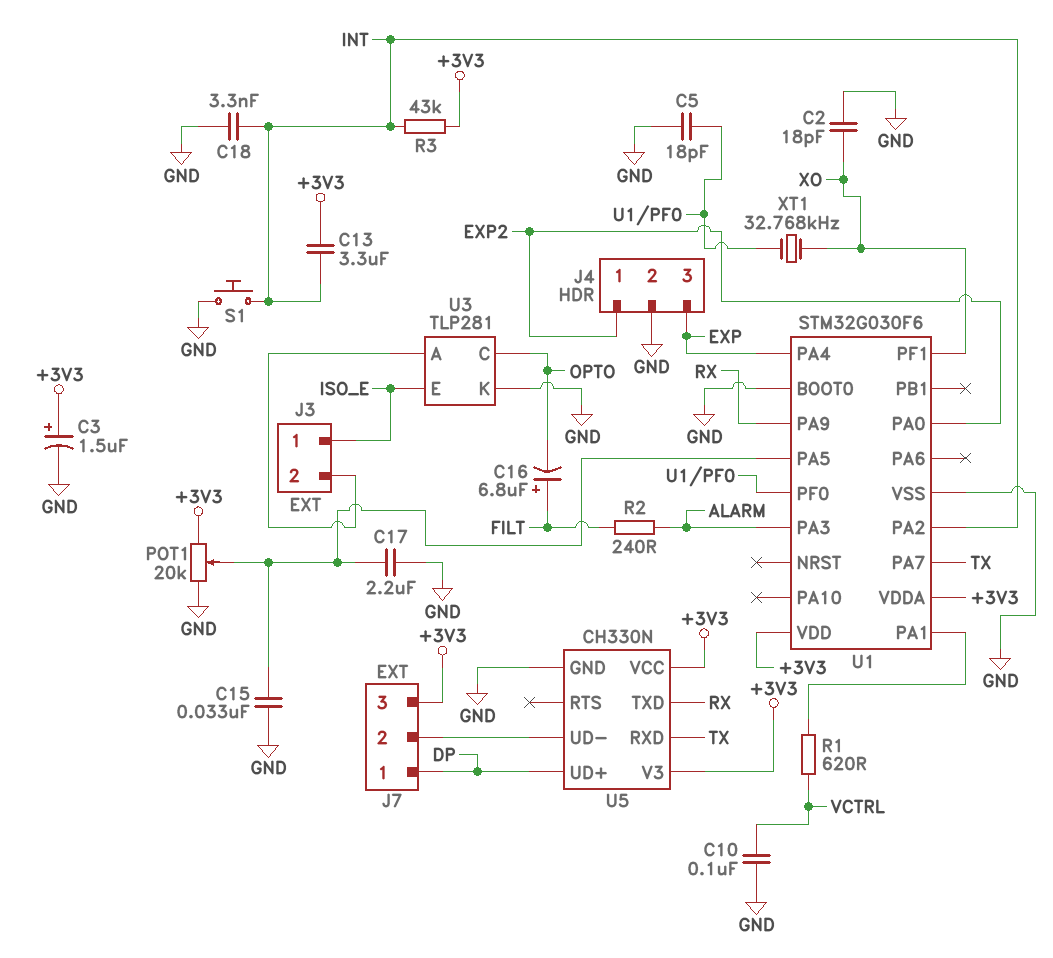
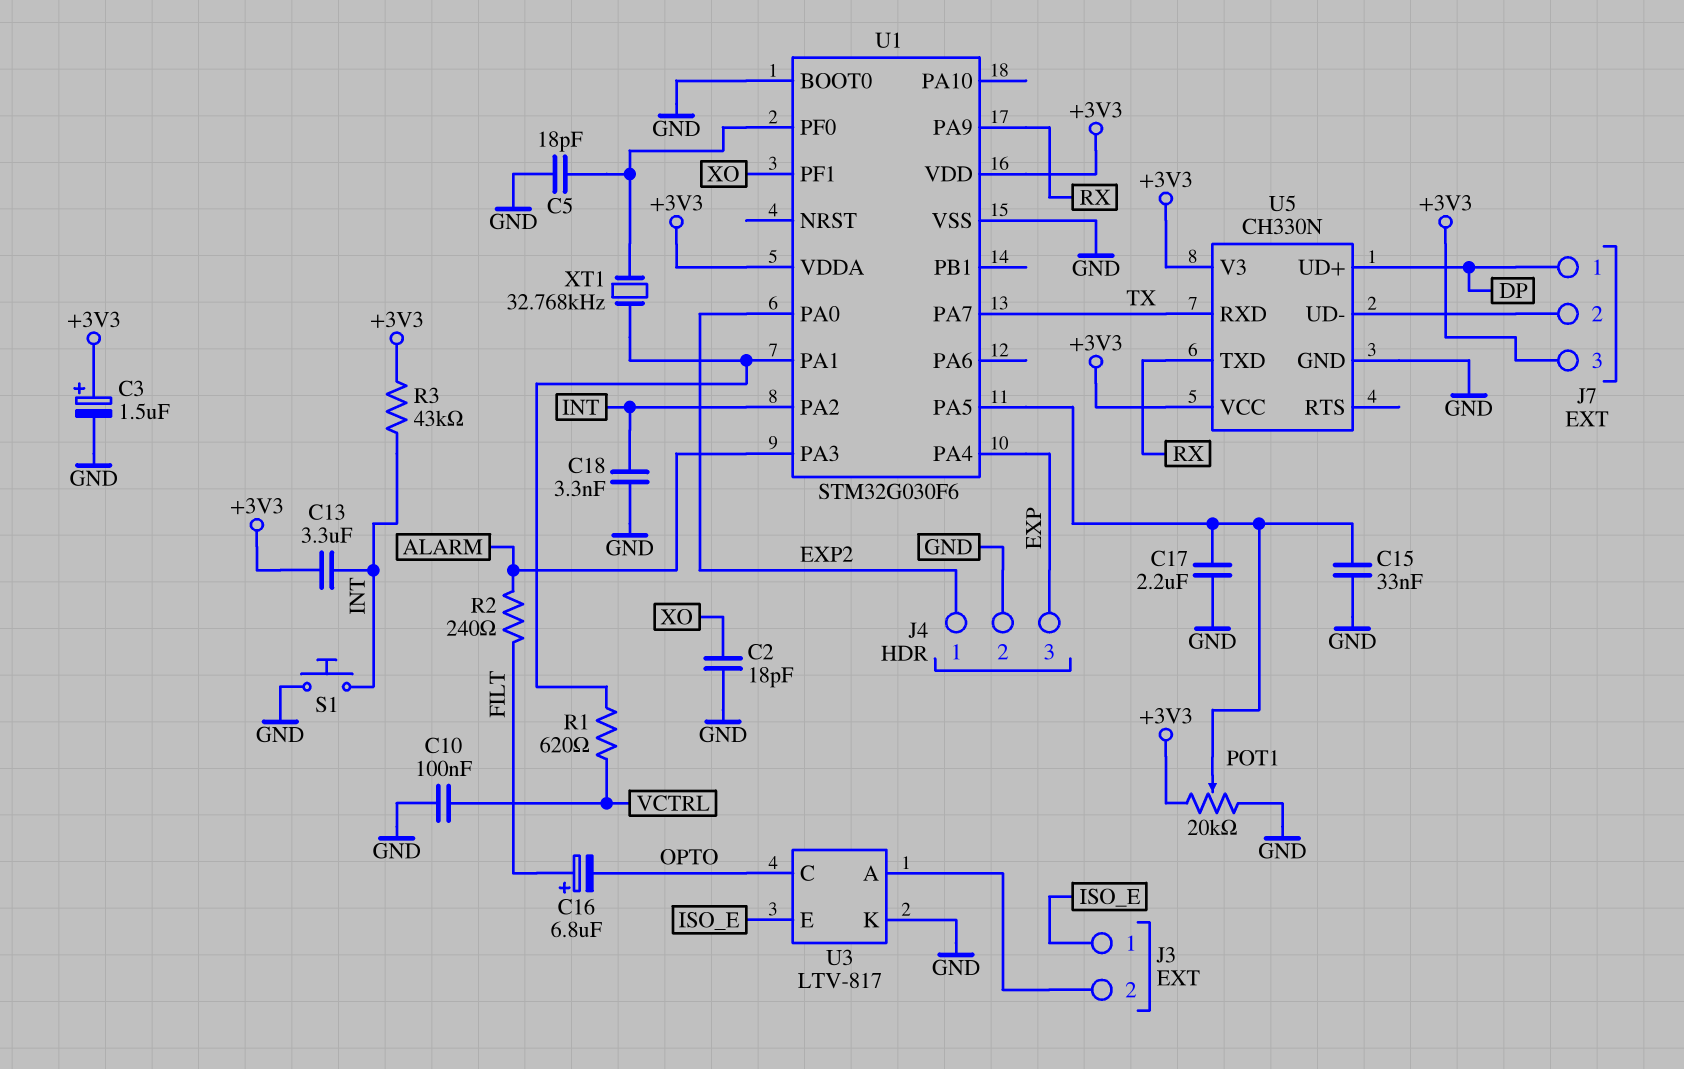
U3: TLP281 -> LTV-817
XT1: 32.768kHz (U1/PF0, XO) -> 32.768kHz (U1/PA1, U1/PF0)

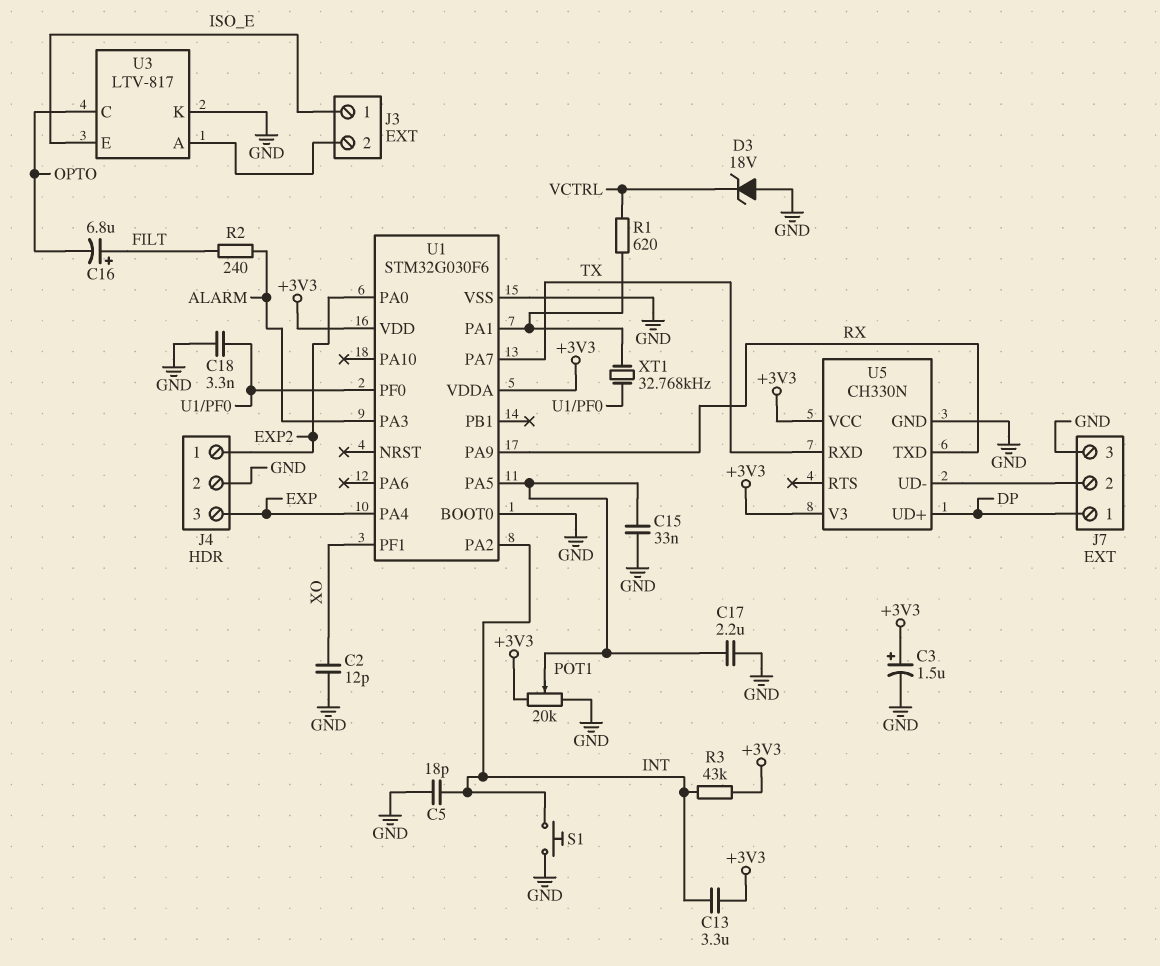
C2: 18pF (GND, XO) -> 12pF (GND, XO)
C5: 18pF (GND, U1/PF0) -> 18pF (GND, INT)
C10: 100nF (GND, VCTRL) -> none
C18: 3.3nF (GND, INT) -> 3.3nF (GND, U1/PF0)
D3: none -> zener 18V (A GND, K VCTRL)
J7 pin 3: +3V3 -> GND

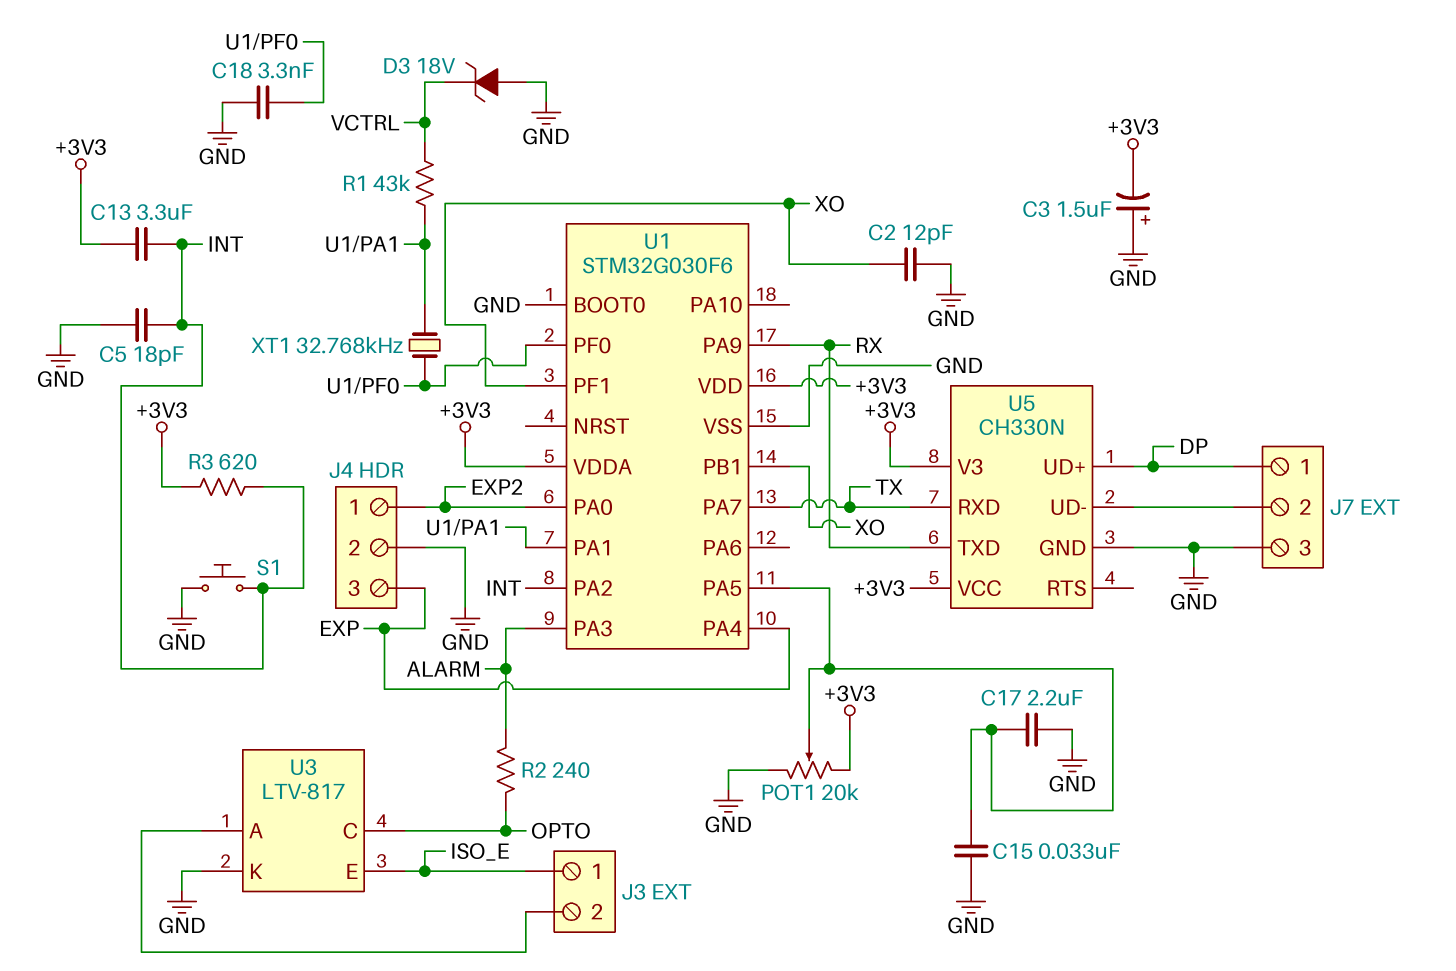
C3: 1.5uF (plus +3V3, minus GND) -> 1.5uF (plus GND, minus +3V3)
C16: 6.8uF (plus FILT, minus OPTO) -> none
R1: 620 (U1/PA1, VCTRL) -> 43k (U1/PA1, VCTRL)
R2: 240 (ALARM, FILT) -> 240 (ALARM, OPTO)
R3: 43k (+3V3, INT) -> 620 (+3V3, INT)
U1 pin PB1: none -> XO

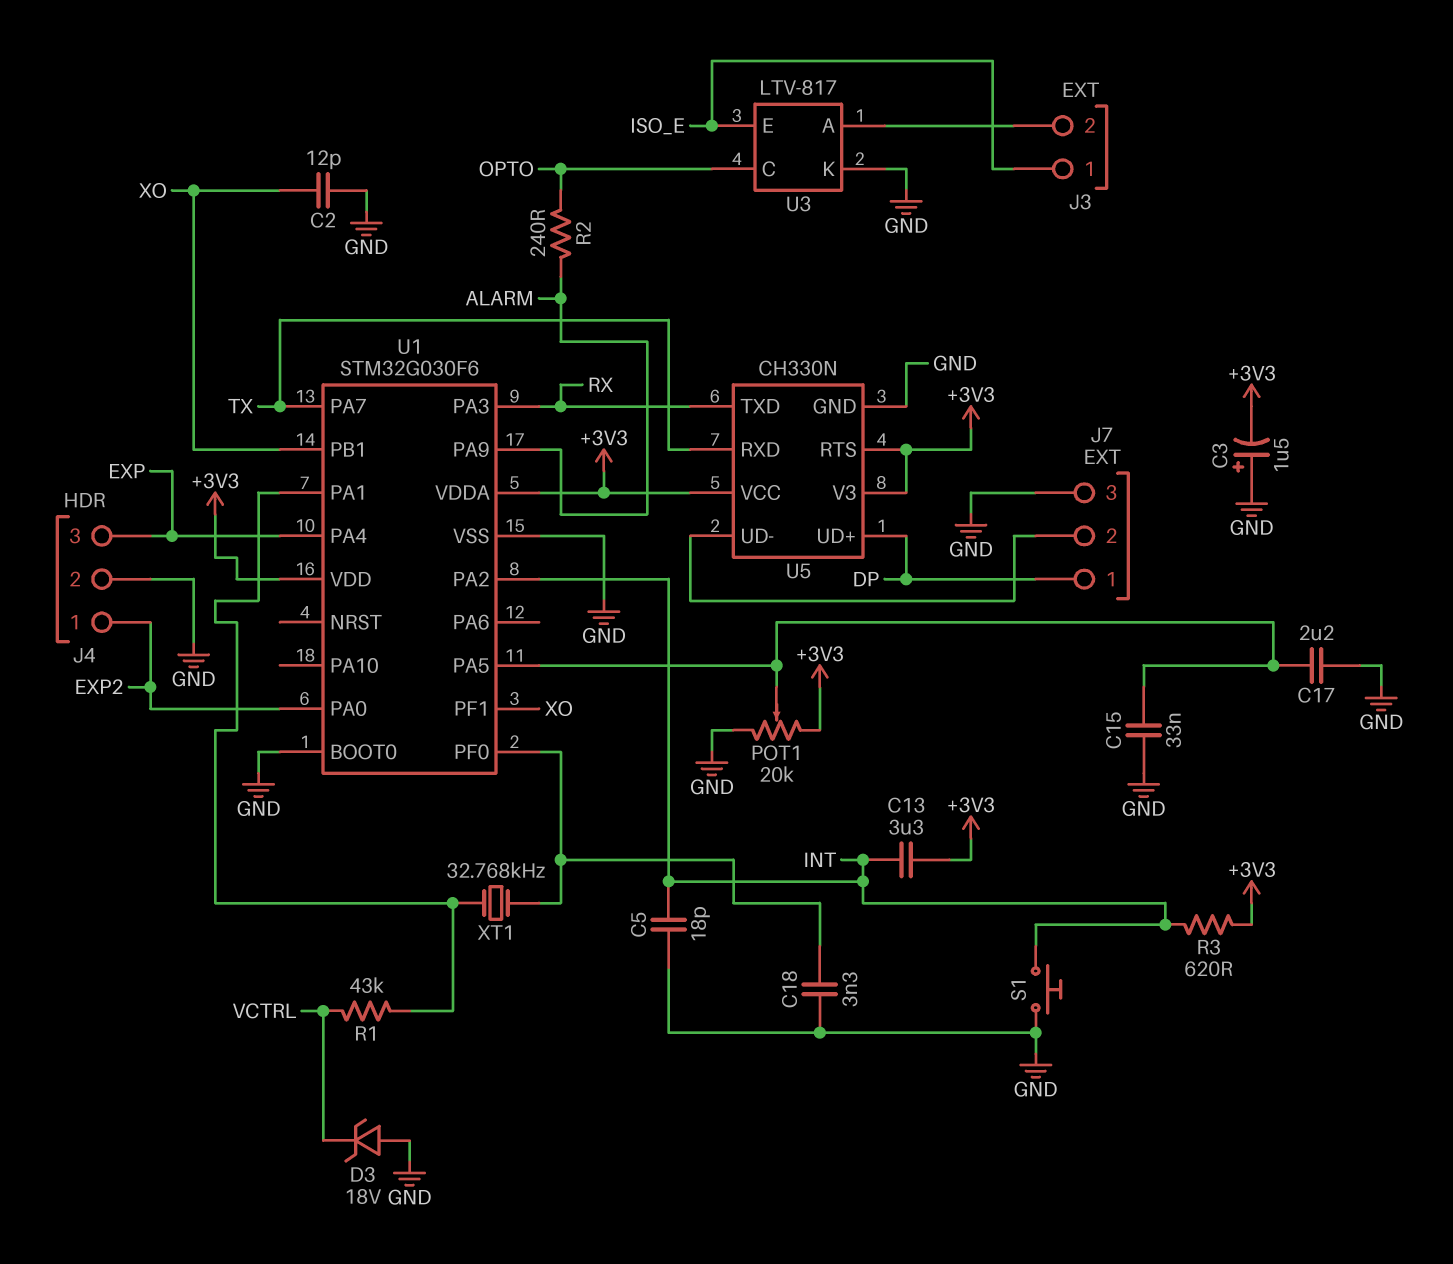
U1 pin PA3: ALARM -> RX
U1 pin PA9: RX -> ALARM
U5 pin RTS: none -> +3V3

